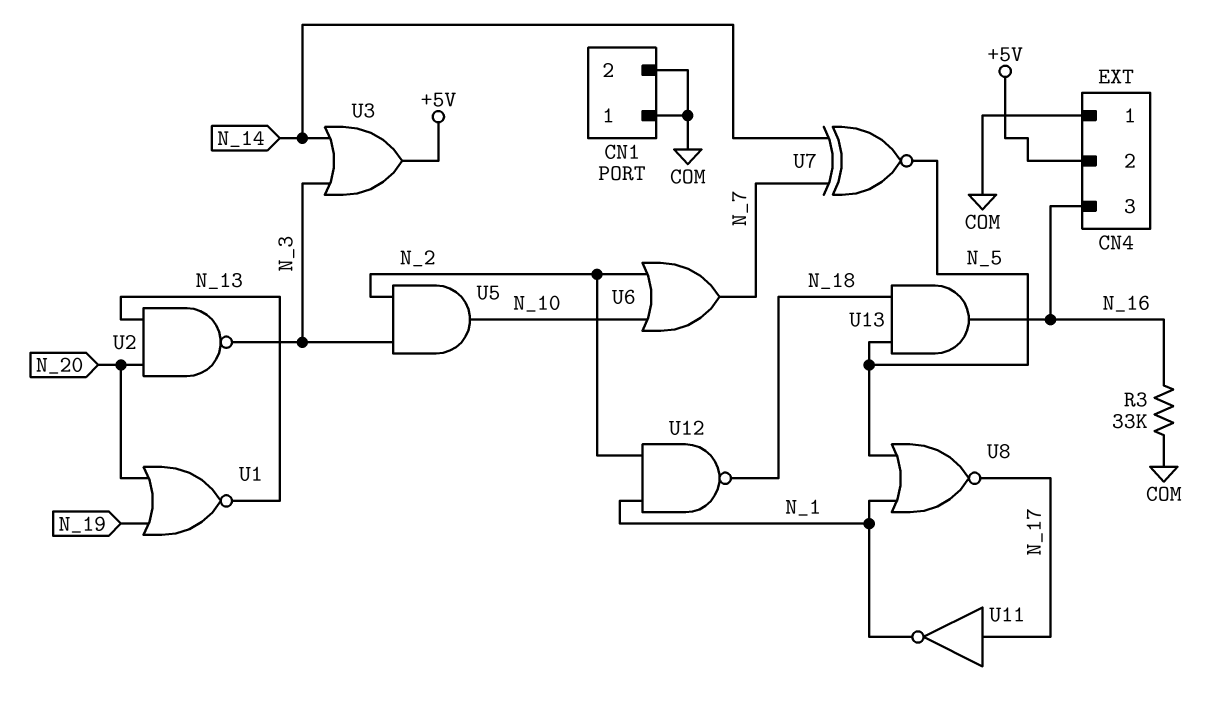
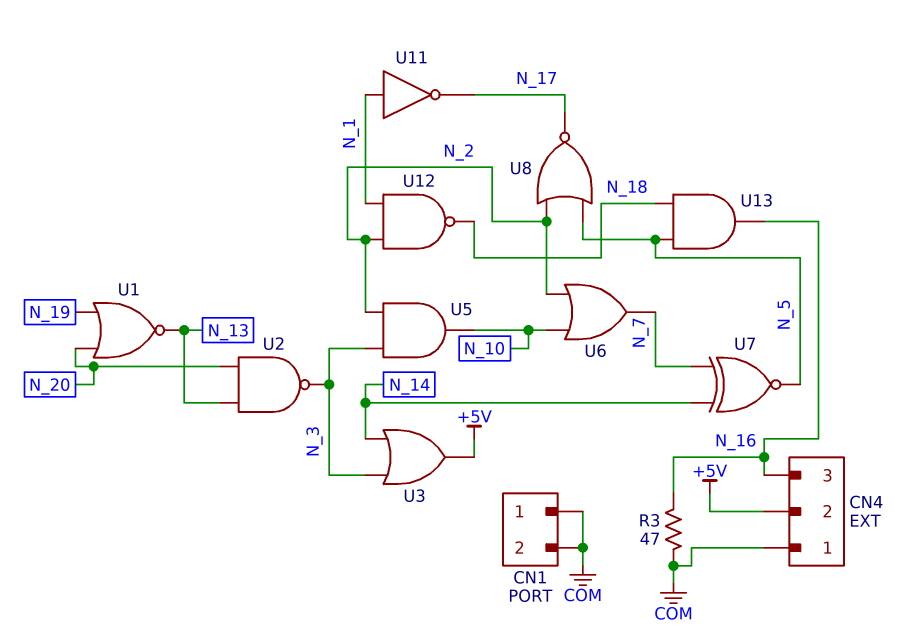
R3: 33k (COM, N_16) -> 47 (COM, N_16)
U8: NOR (in N_1, in N_5, out N_17) -> NOR (in N_2, in N_5, out N_17)
U11: NOT (in N_17, out N_1) -> NOT (in N_1, out N_17)

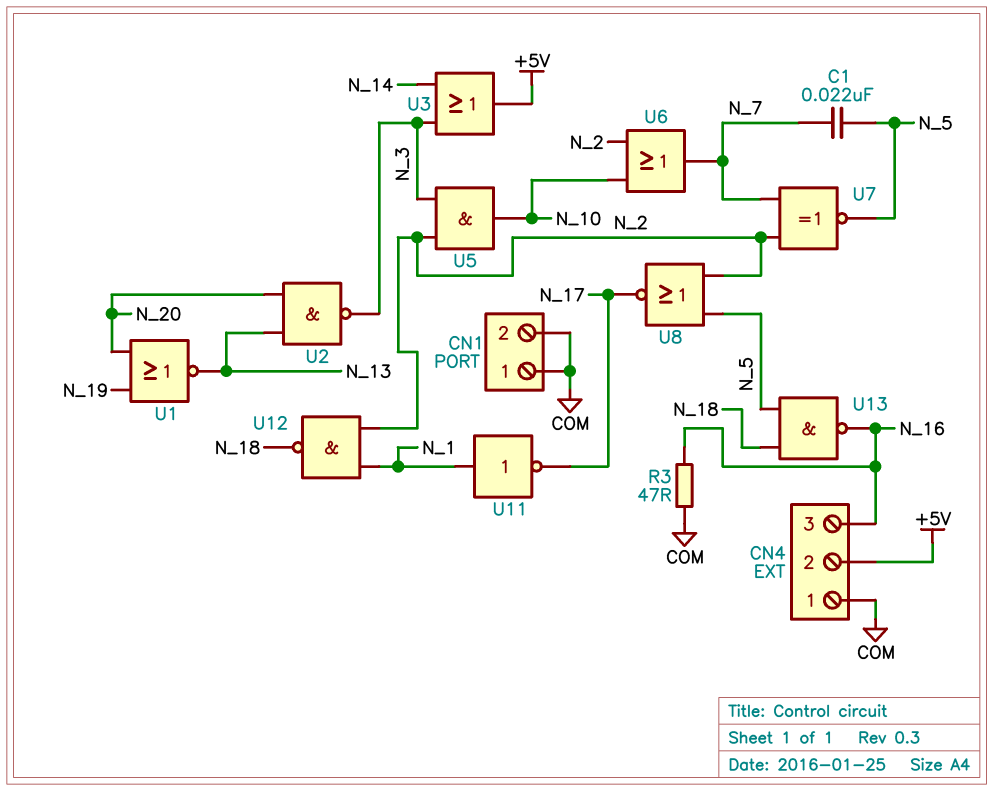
C1: none -> 22nF (N_5, N_7)
U7: XNOR (in N_7, in N_14, out N_5) -> XNOR (in N_2, in N_7, out N_5)
U13: AND (in N_5, in N_18, out N_16) -> NAND (in N_5, in N_18, out N_16)

